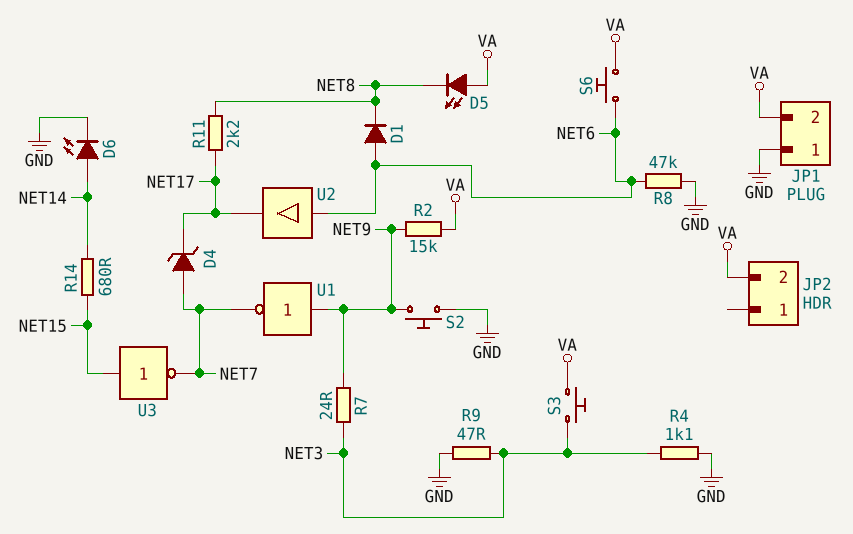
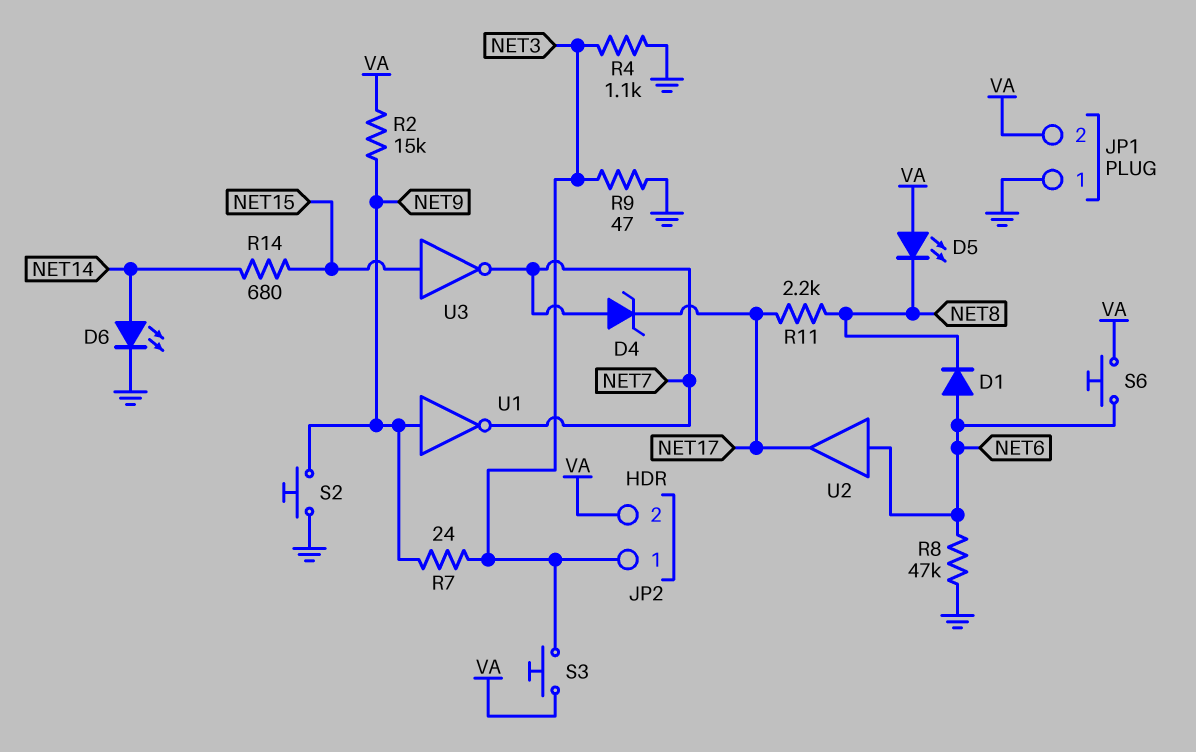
JP2 pin 1: none -> NET3

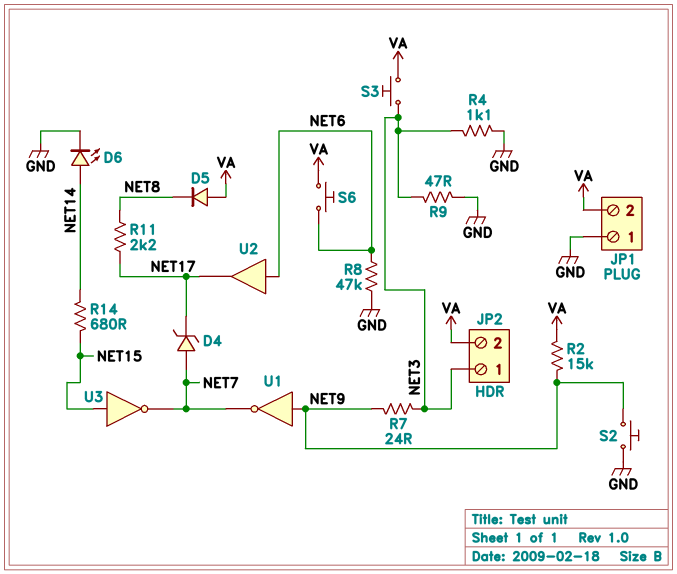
D1: diode (A NET6, K NET8) -> none
D5: LED (A VA, K NET8) -> diode (A VA, K NET8)

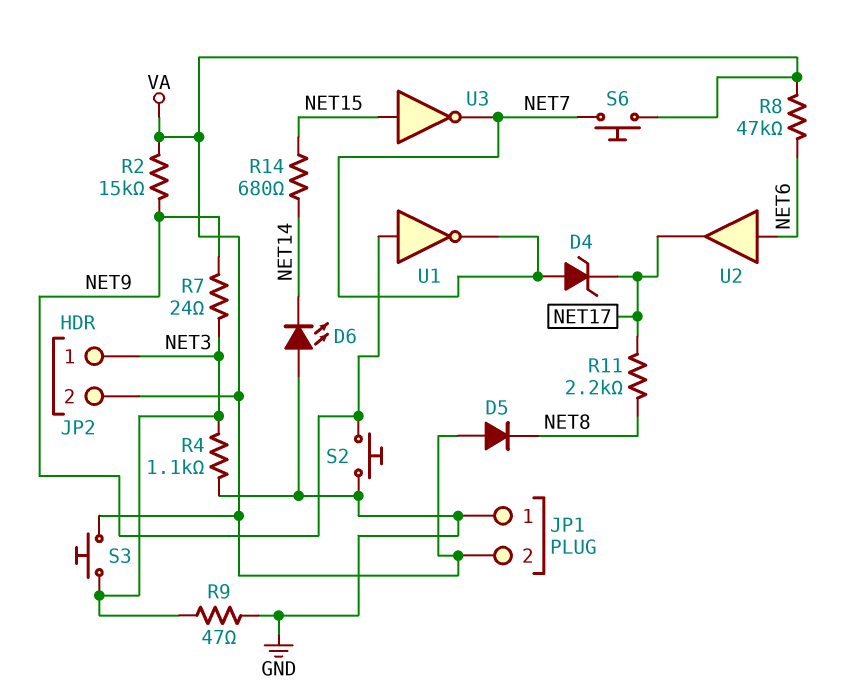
D6: LED (A NET14, K GND) -> LED (A GND, K NET14)
R8: 47k (GND, NET6) -> 47k (NET6, VA)
S6: button (NET6, VA) -> button (NET7, VA)

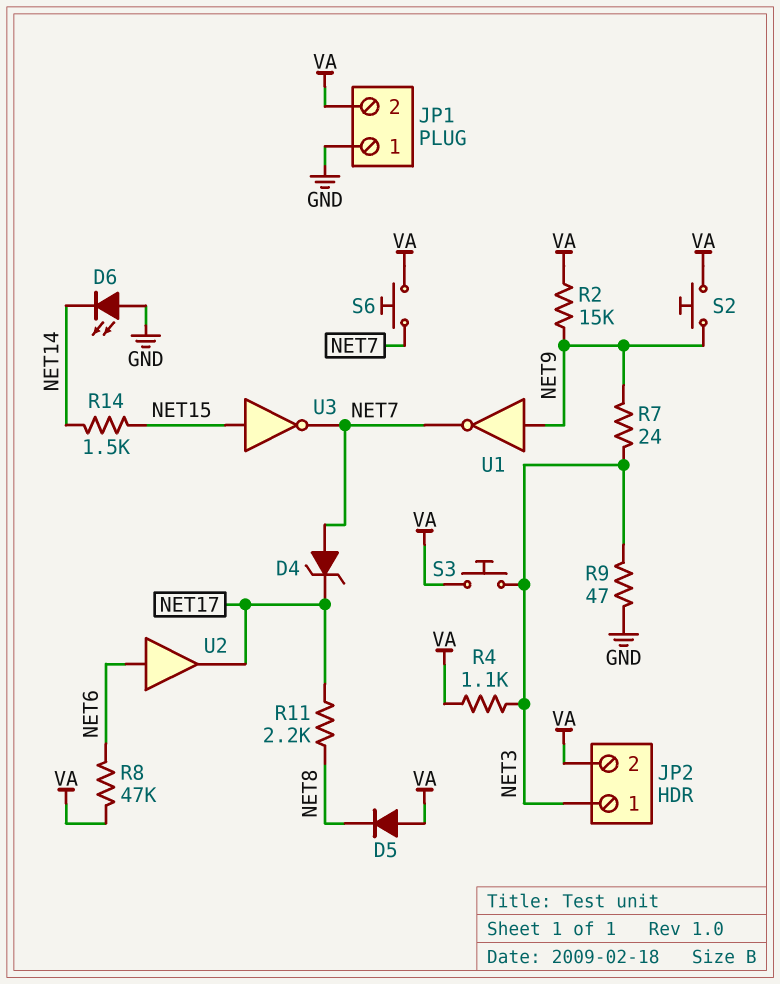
R4: 1.1k (GND, NET3) -> 1.1k (NET3, VA)
R14: 680 (NET14, NET15) -> 1.5k (NET14, NET15)
S2: button (GND, NET9) -> button (NET9, VA)

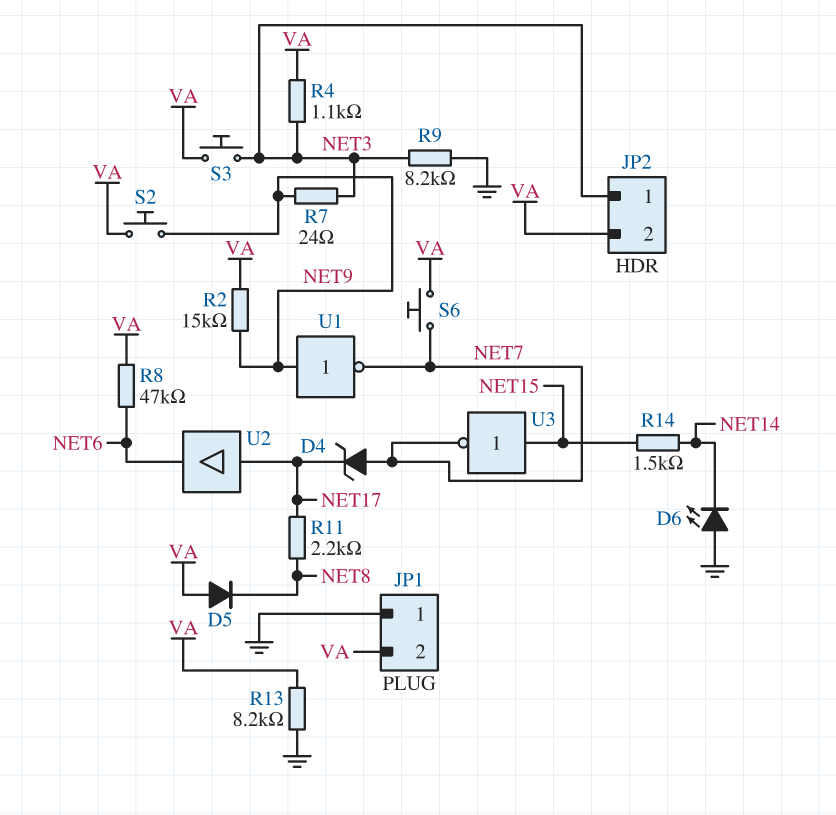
R9: 47 (GND, NET3) -> 8.2k (GND, NET3)
R13: none -> 8.2k (GND, VA)
U2: buffer (in NET6, out NET17) -> buffer (in NET17, out NET6)

